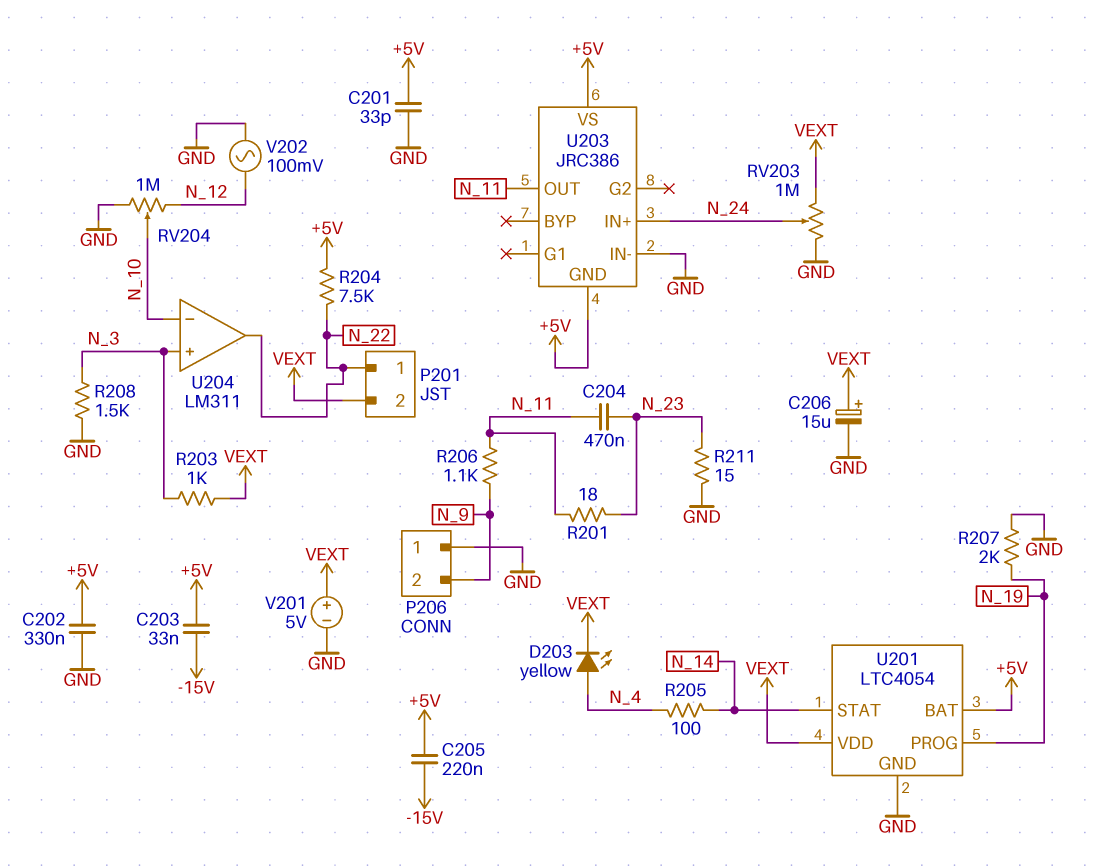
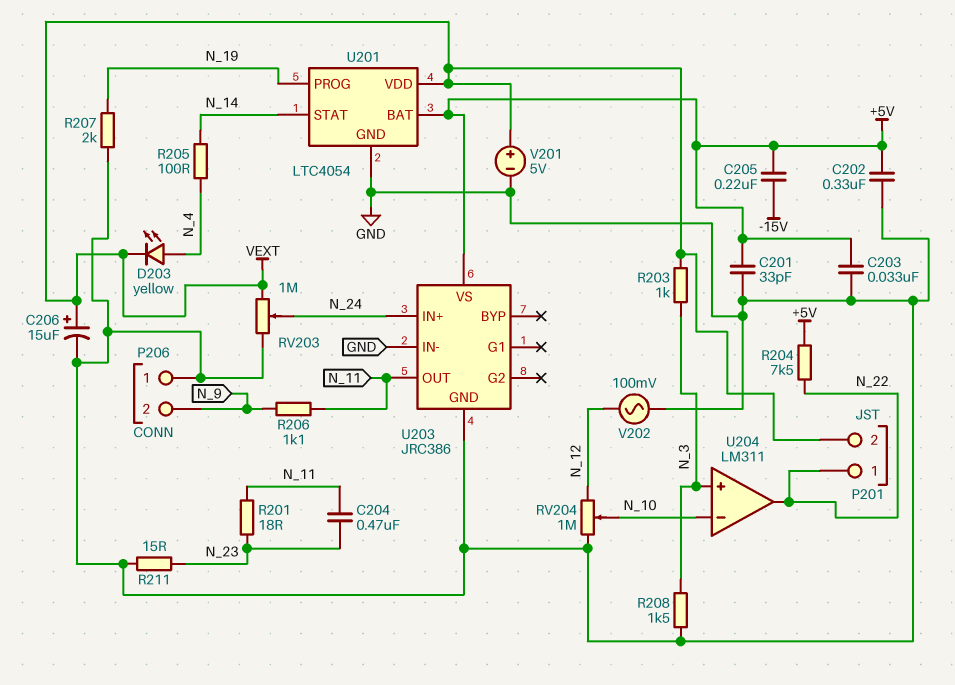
C203: 33nF (+5V, -15V) -> 33nF (+5V, GND)
U203 pin GND: +5V -> GND

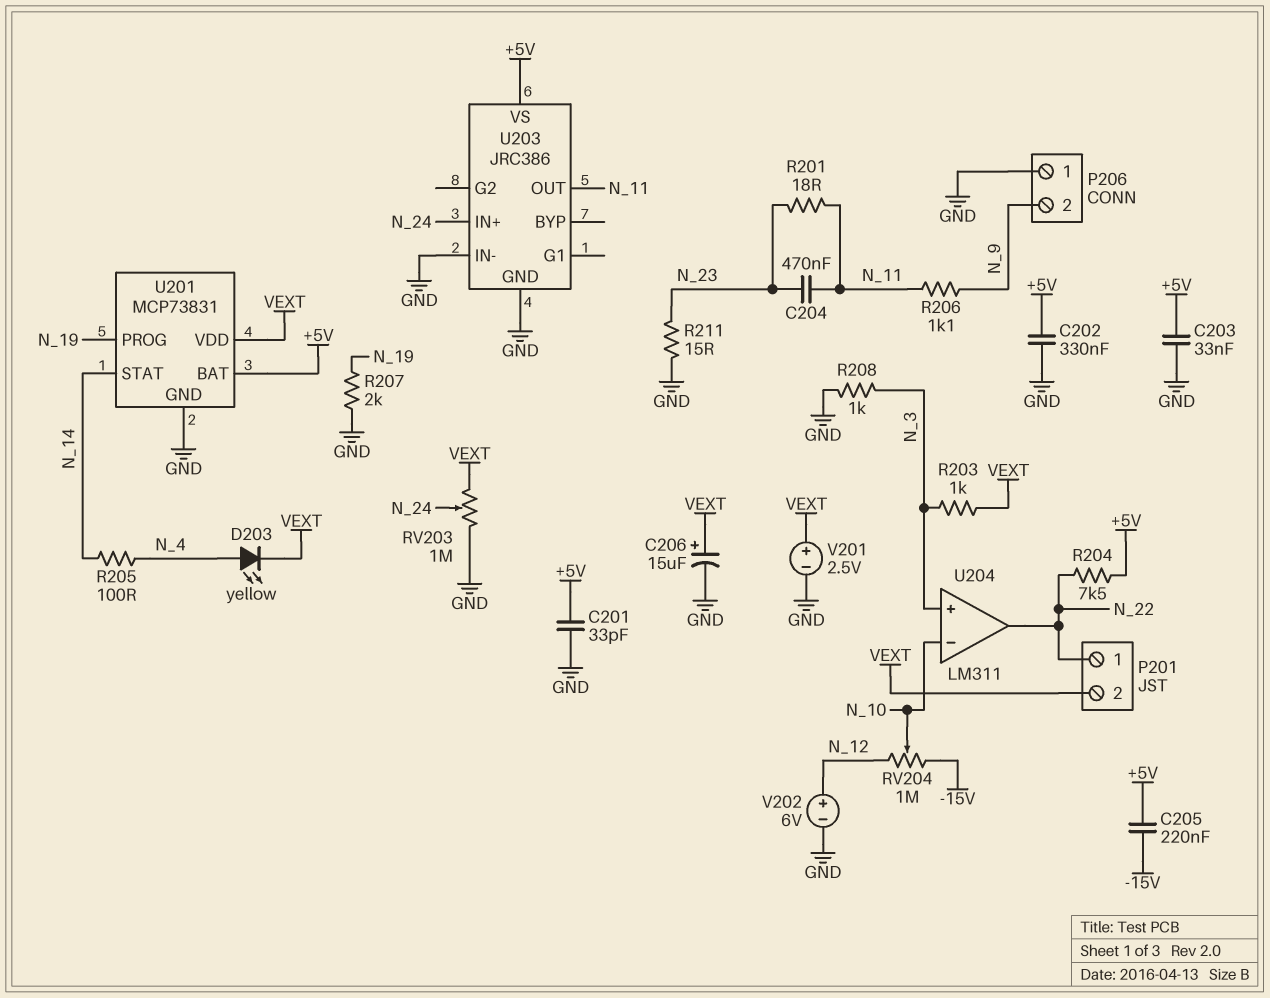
R208: 1.5k (GND, N_3) -> 1k (GND, N_3)
RV204: 1M (GND, N_12, wiper N_10) -> 1M (-15V, N_12, wiper N_10)
U201: LTC4054 -> MCP73831
V201: 5V (plus VEXT, minus GND) -> 2.5V (plus VEXT, minus GND)
V202: AC 100mV (GND, N_12) -> 6V (plus N_12, minus GND)

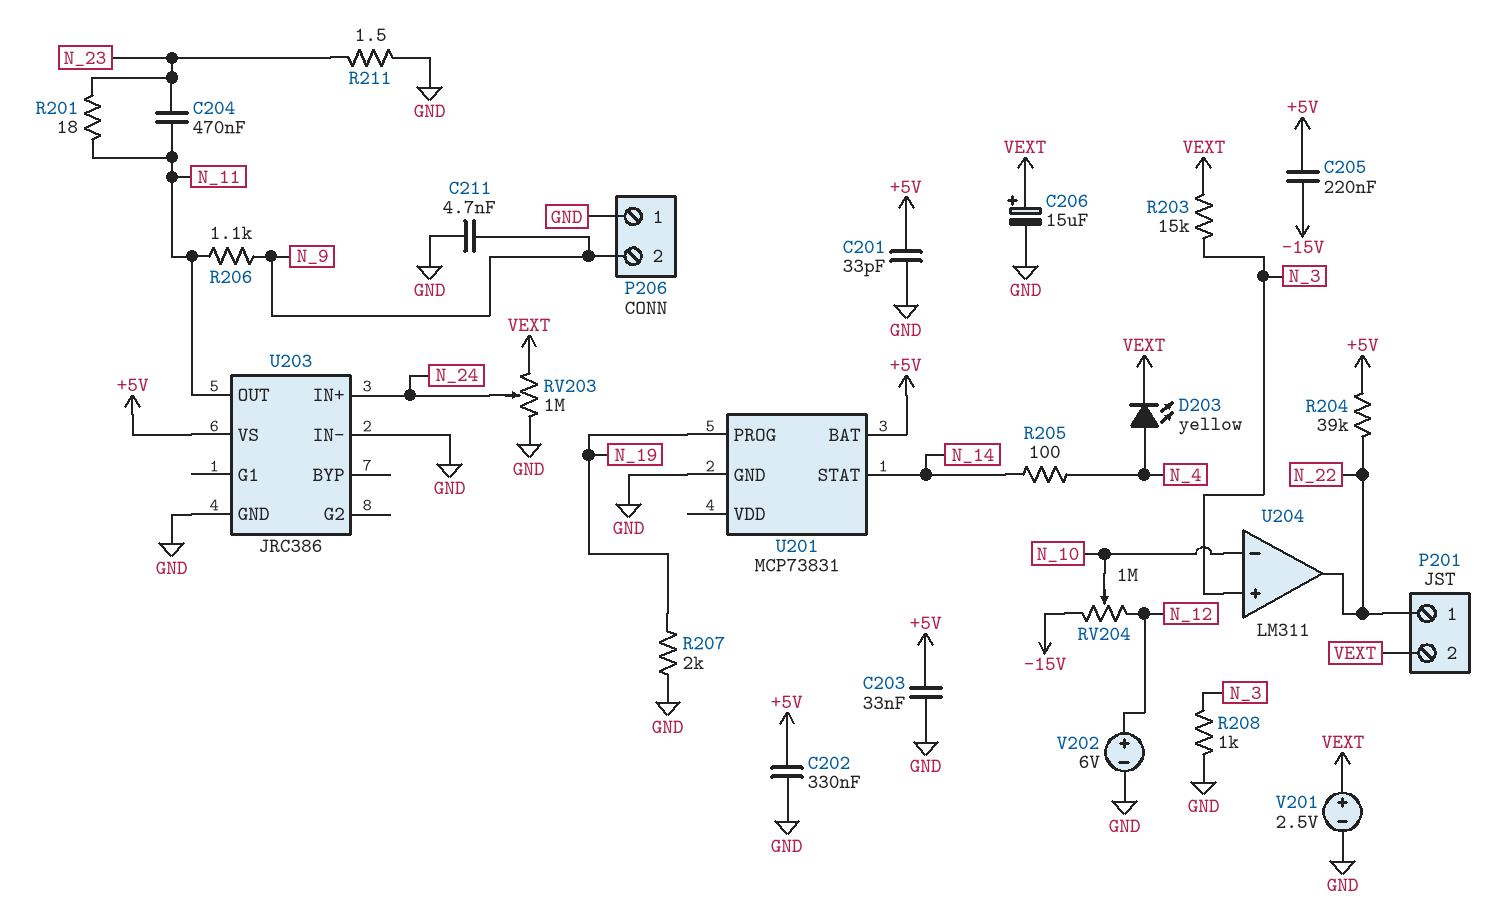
C211: none -> 4.7nF (GND, N_9)
R203: 1k (N_3, VEXT) -> 15k (N_3, VEXT)
R204: 7.5k (+5V, N_22) -> 39k (+5V, N_22)
R211: 15 (GND, N_23) -> 1.5 (GND, N_23)
U201 pin VDD: VEXT -> none

